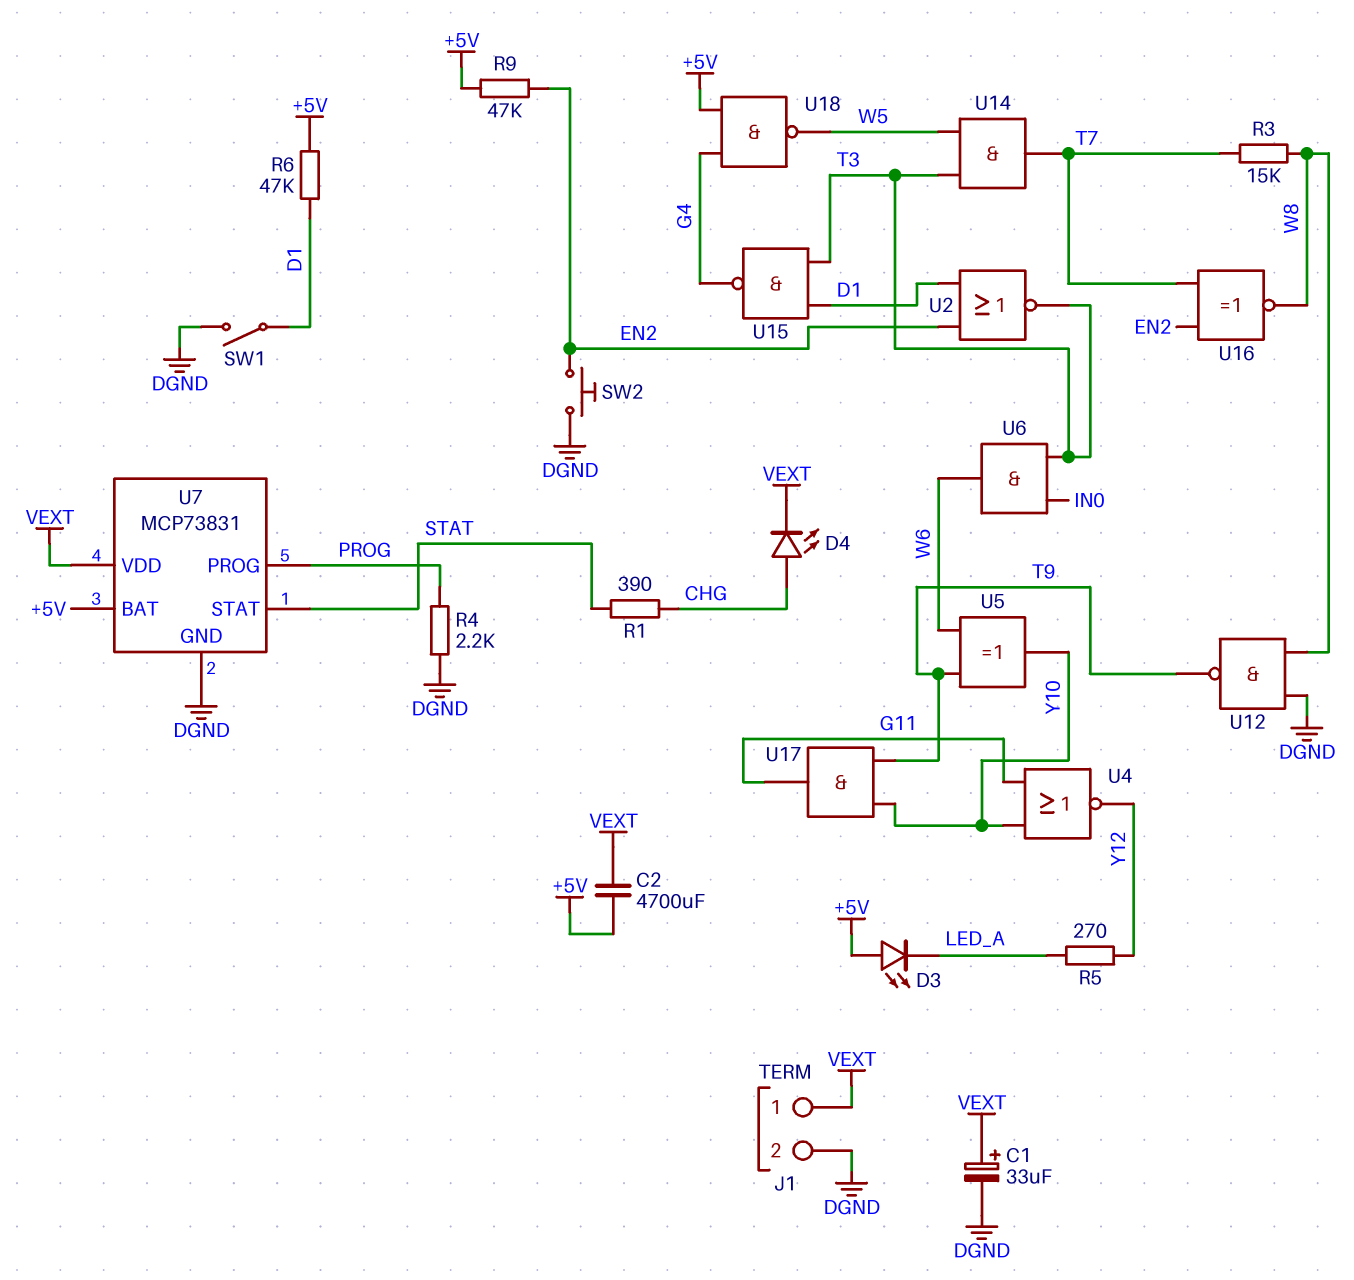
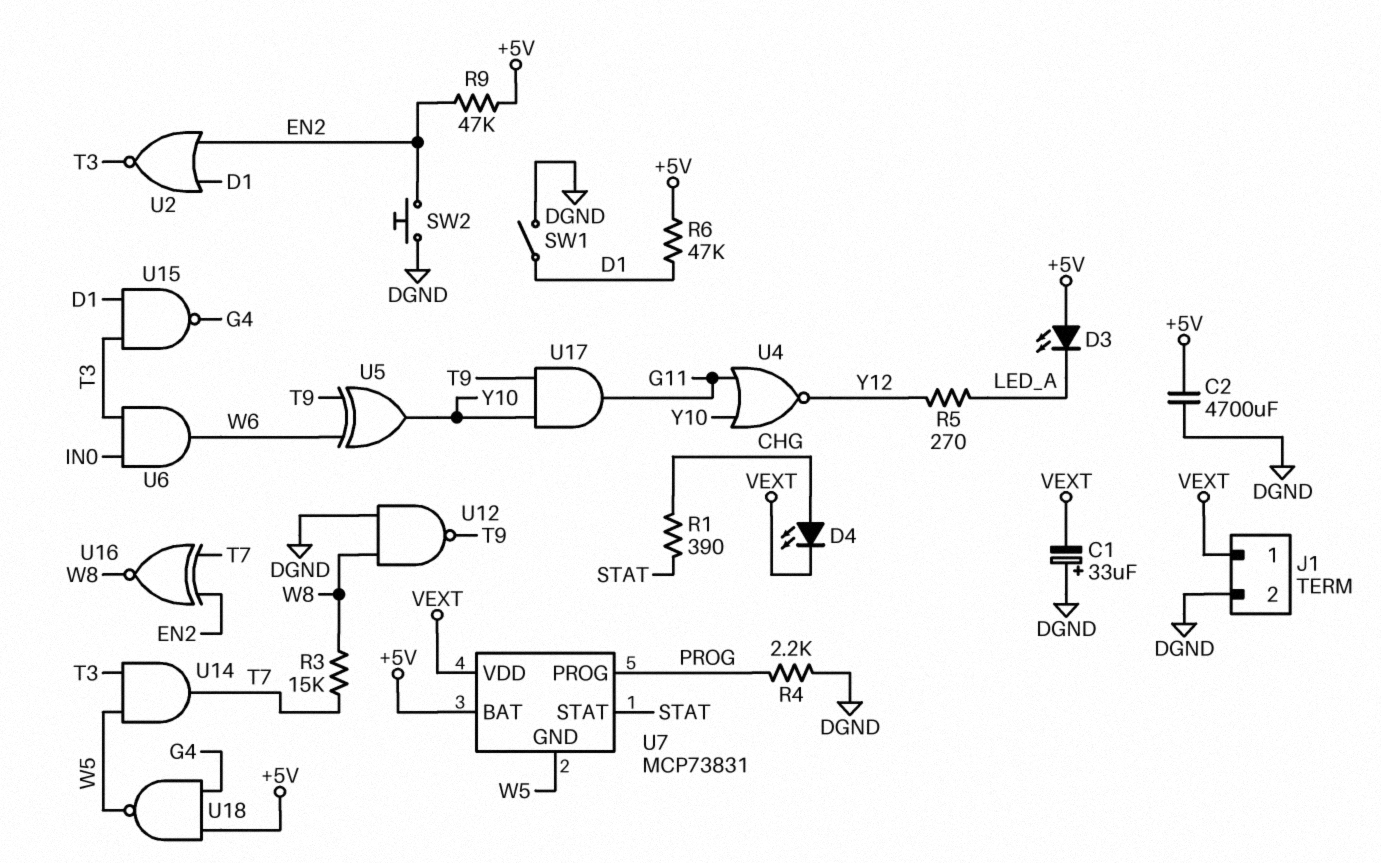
C1: 33uF (plus VEXT, minus DGND) -> 33uF (plus DGND, minus VEXT)
C2: 4700uF (+5V, VEXT) -> 4700uF (+5V, DGND)
U7 pin GND: DGND -> W5

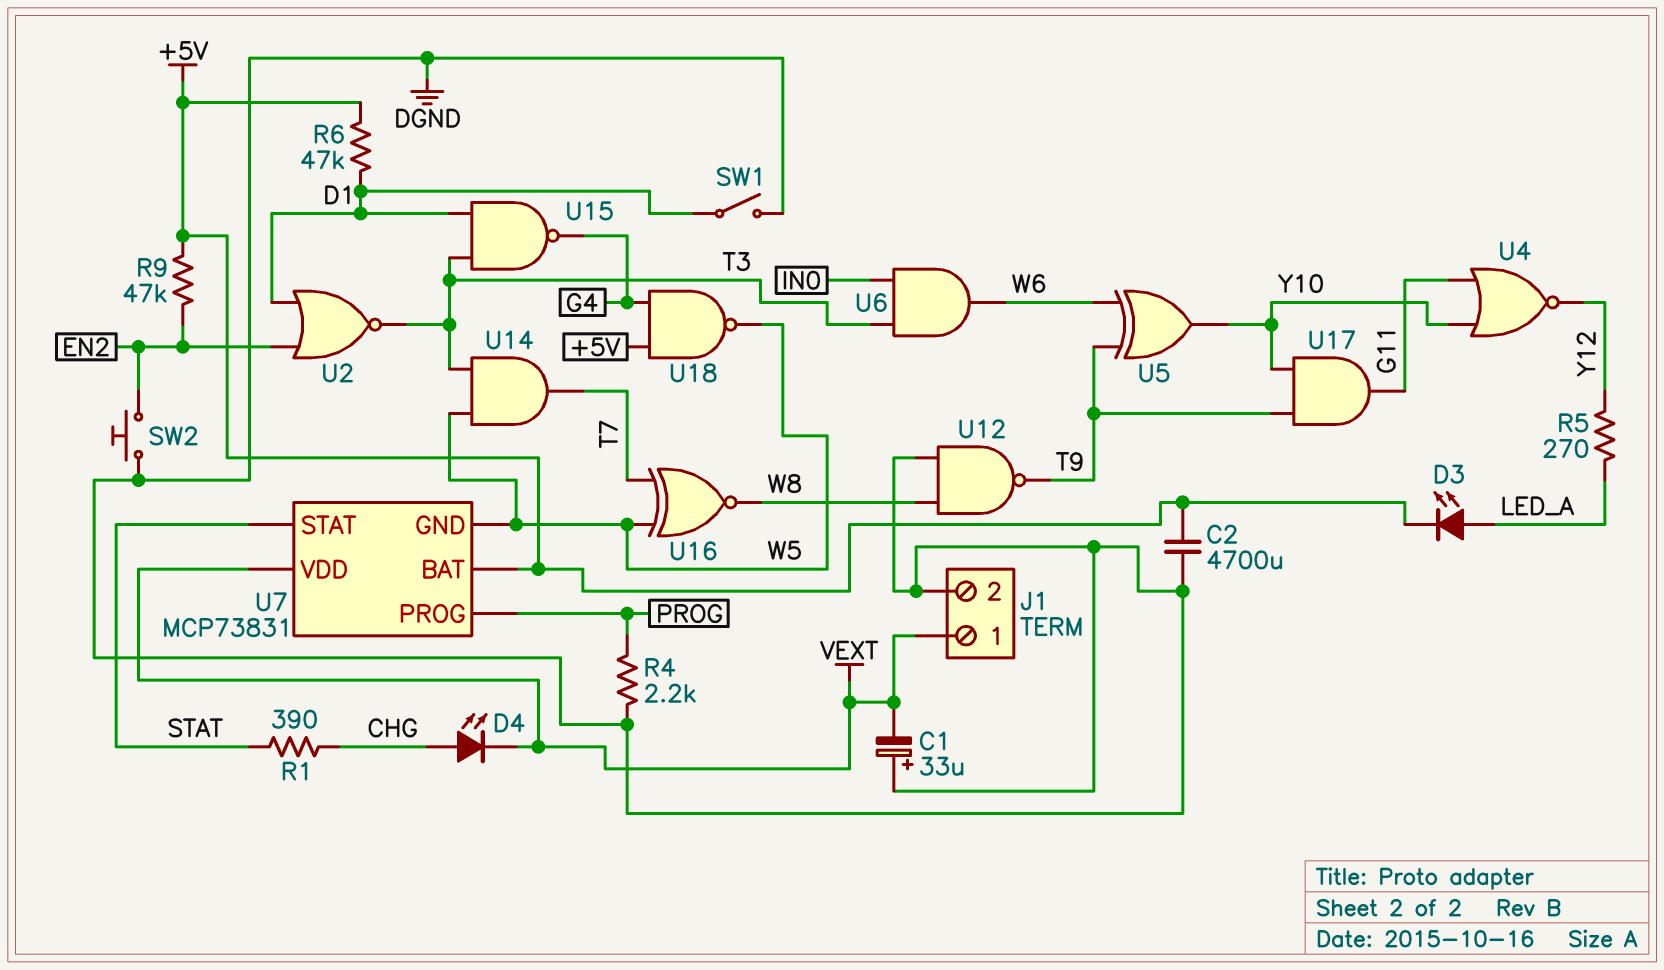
D3: LED (A +5V, K LED_A) -> LED (A LED_A, K +5V)
R3: 15k (T7, W8) -> none
U16: XNOR (in EN2, in T7, out W8) -> XNOR (in T7, in W5, out W8)

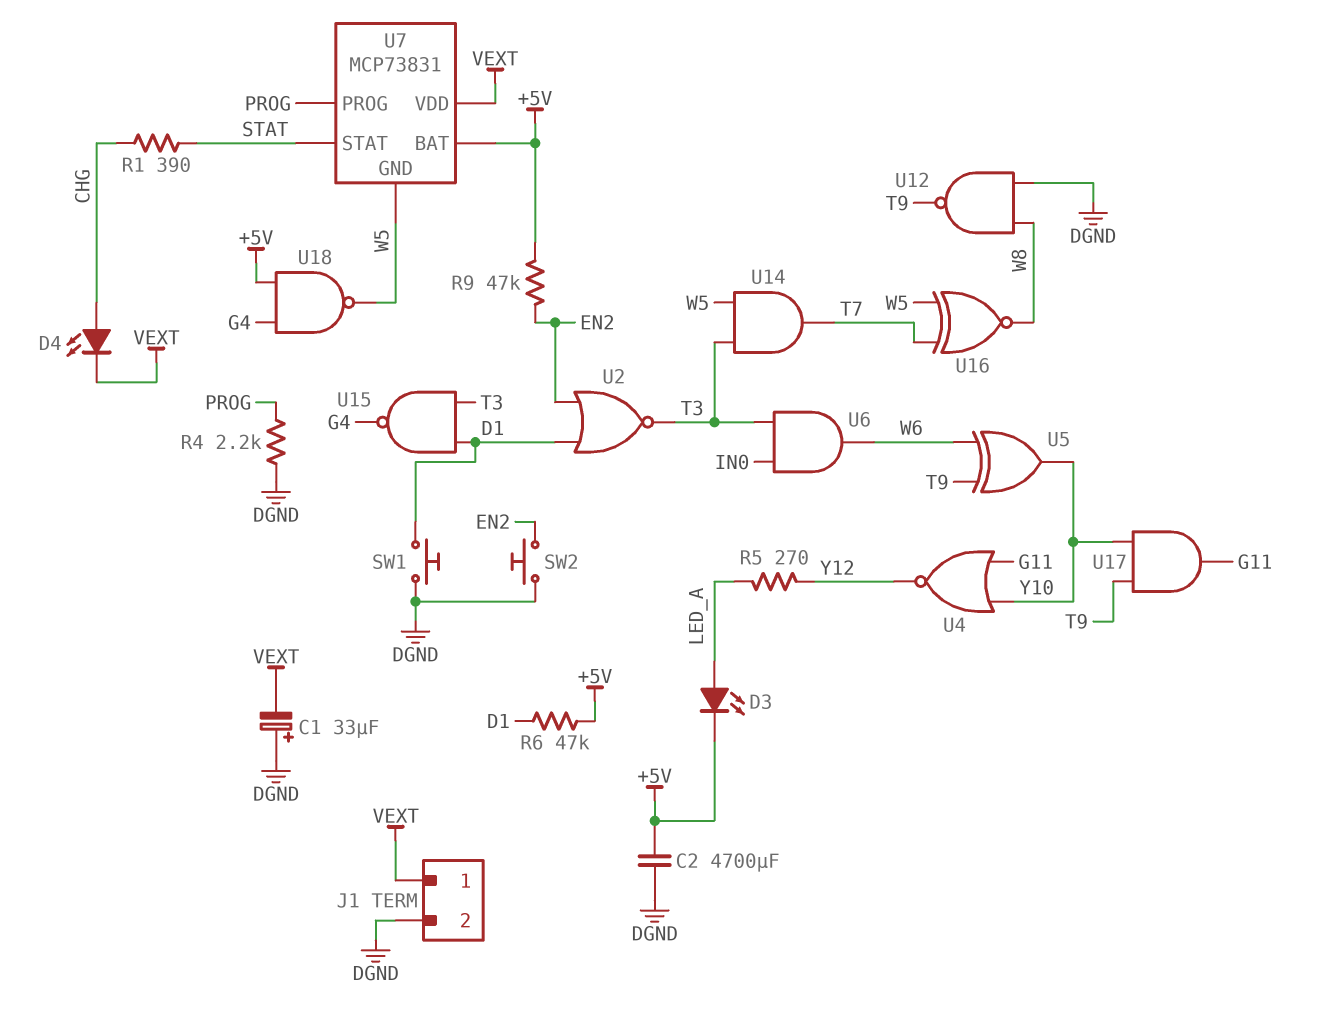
SW1: switch (D1, DGND) -> button (D1, DGND)

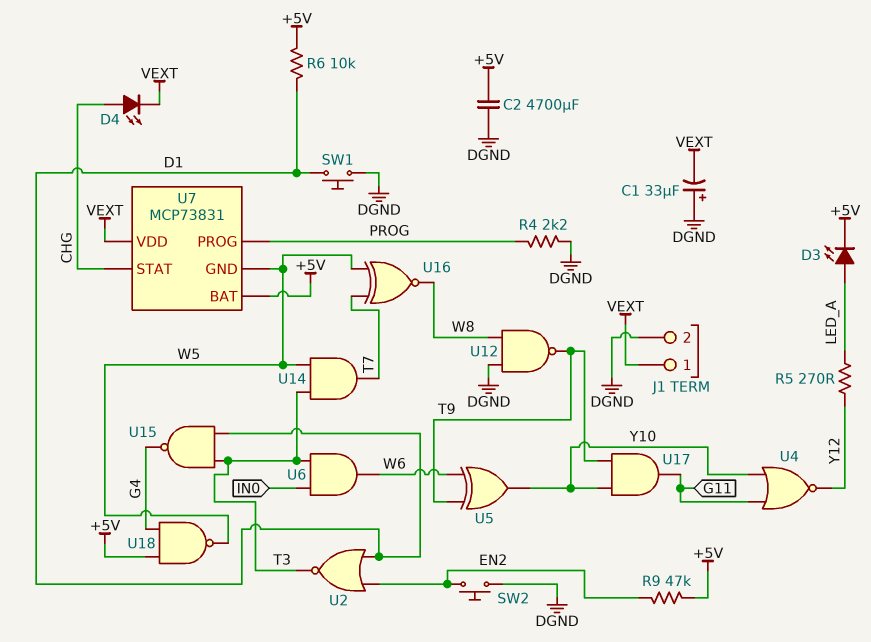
R1: 390 (CHG, STAT) -> none
R6: 47k (+5V, D1) -> 10k (+5V, D1)
U7 pin STAT: STAT -> CHG

